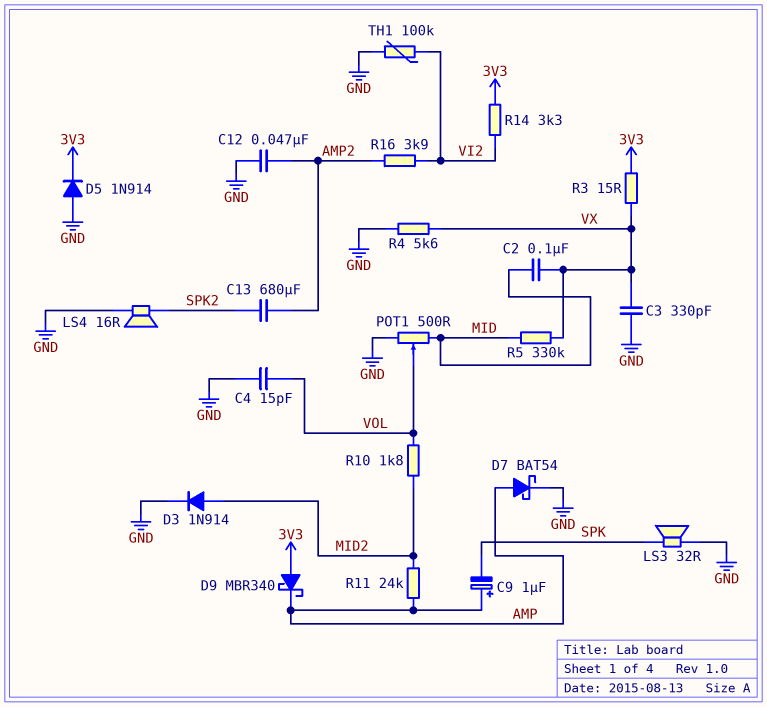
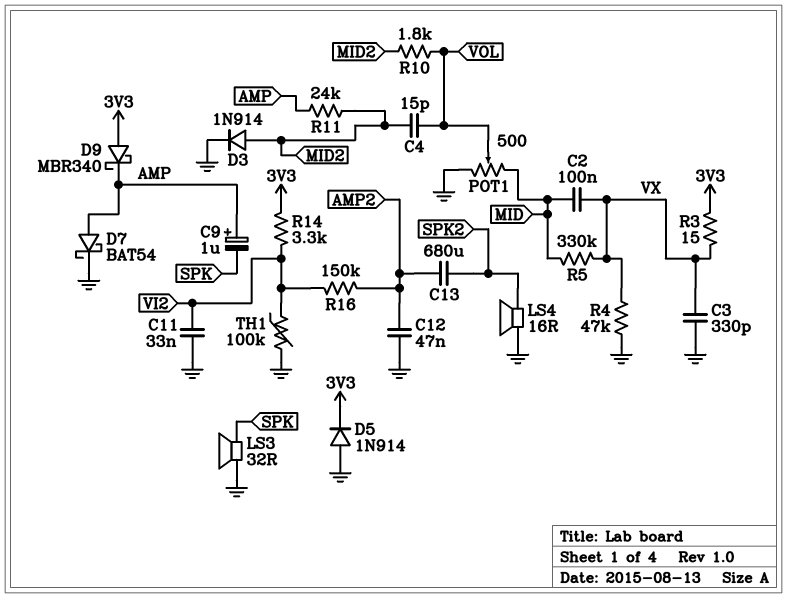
C4: 15pF (GND, VOL) -> 15pF (MID2, VOL)
C11: none -> 33nF (GND, VI2)
R4: 5.6k (GND, VX) -> 47k (GND, VX)
R16: 3.9k (AMP2, VI2) -> 150k (AMP2, VI2)

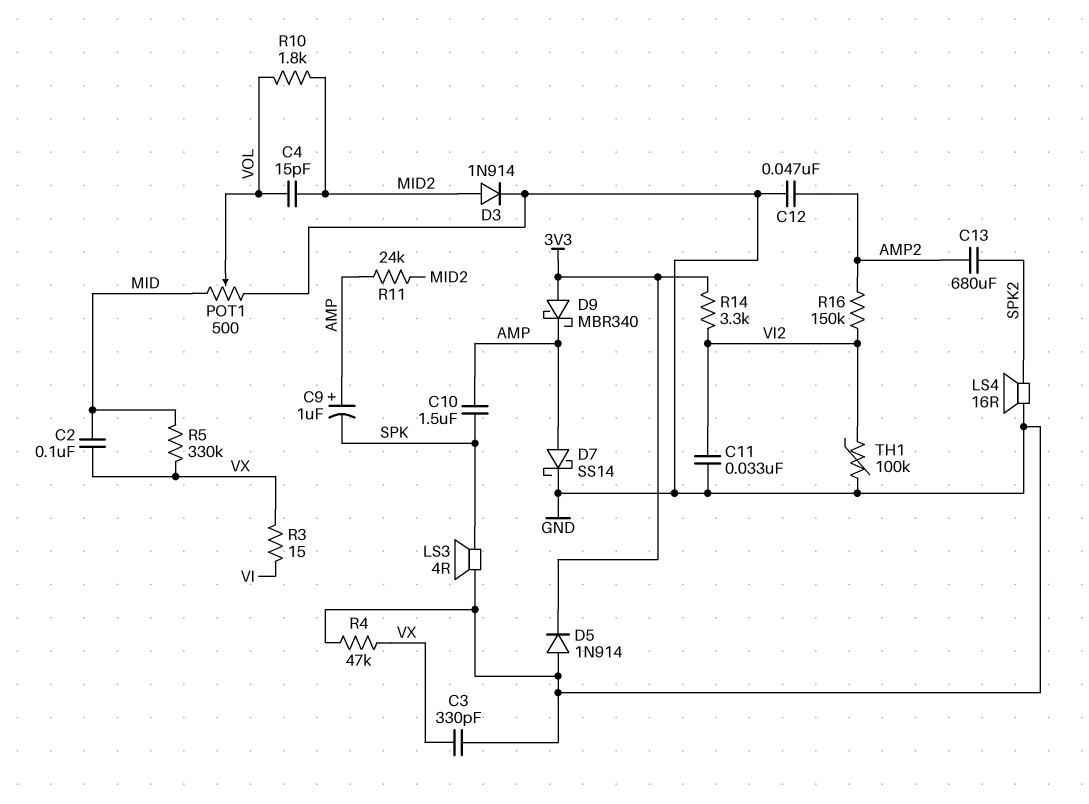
C10: none -> 1.5uF (AMP, SPK)
D7: schottky BAT54 (A AMP, K GND) -> schottky SS14 (A AMP, K GND)
LS3: speaker 32R (GND, SPK) -> speaker 4R (GND, SPK)
R3: 15 (3V3, VX) -> 15 (VI, VX)

